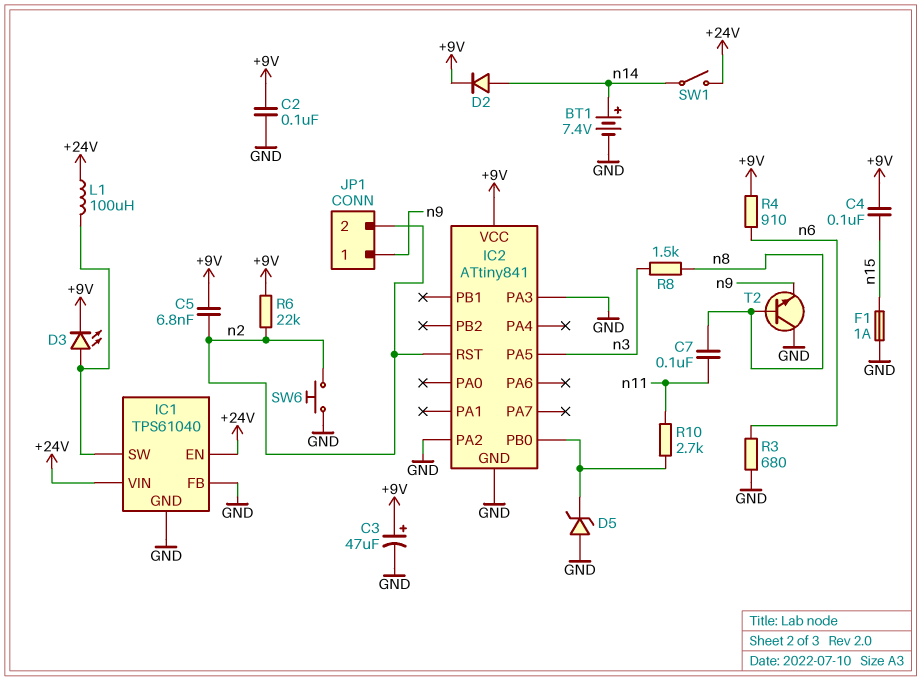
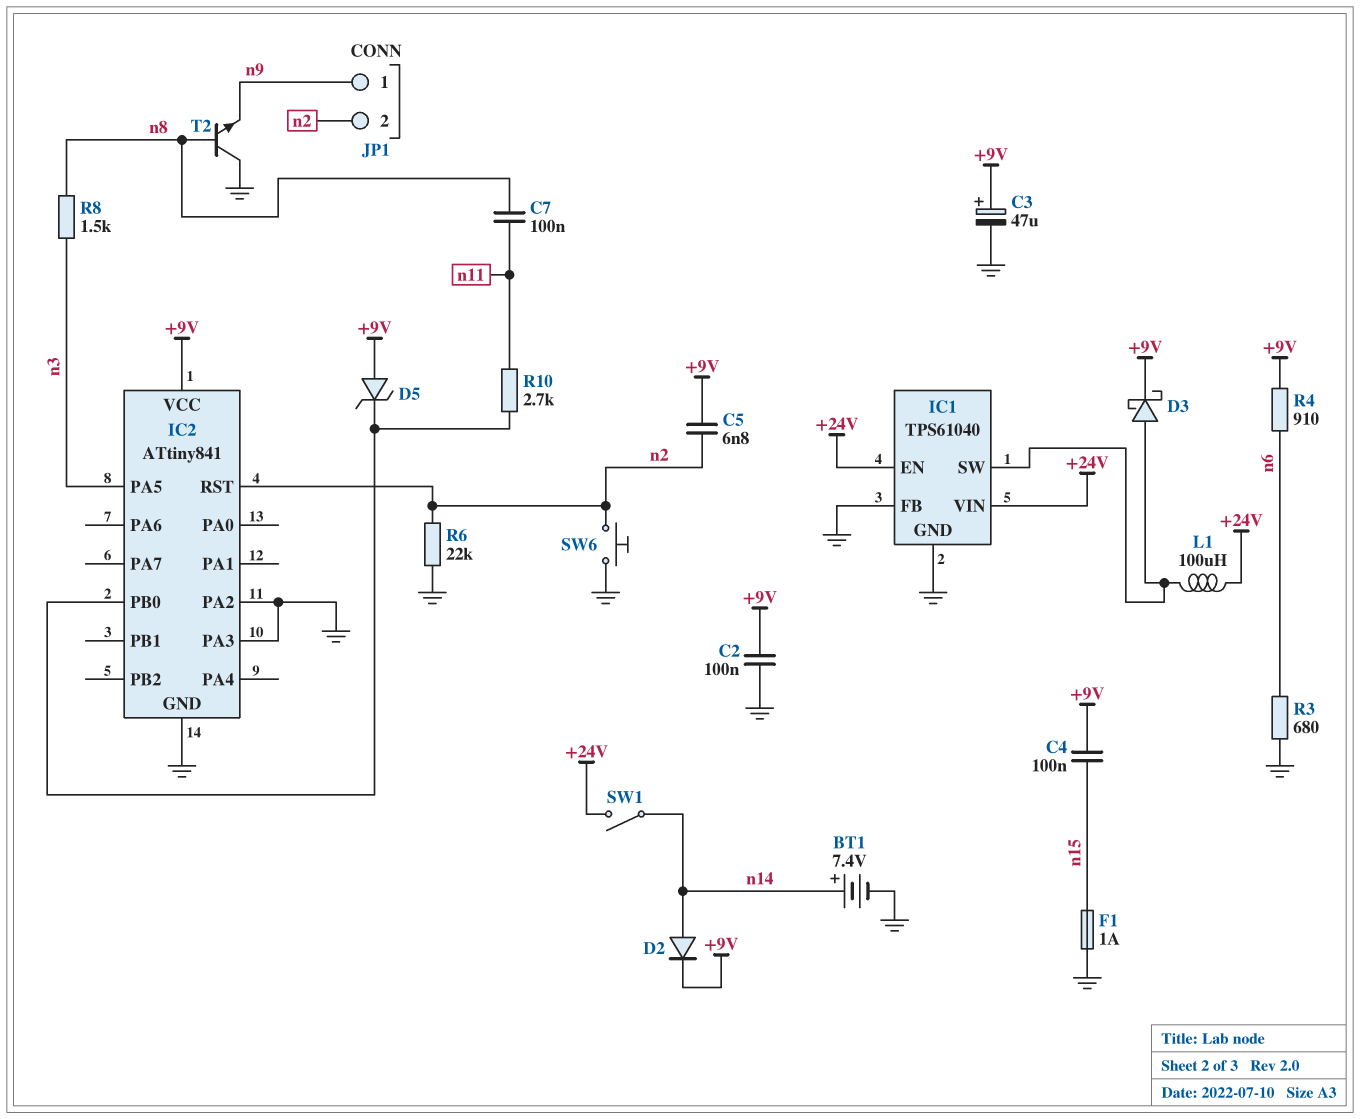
D3: LED (A IC1/SW, K +9V) -> schottky (A IC1/SW, K +9V)
D5: zener (A GND, K IC2/PB0) -> zener (A +9V, K IC2/PB0)
R6: 22k (+9V, n2) -> 22k (GND, n2)

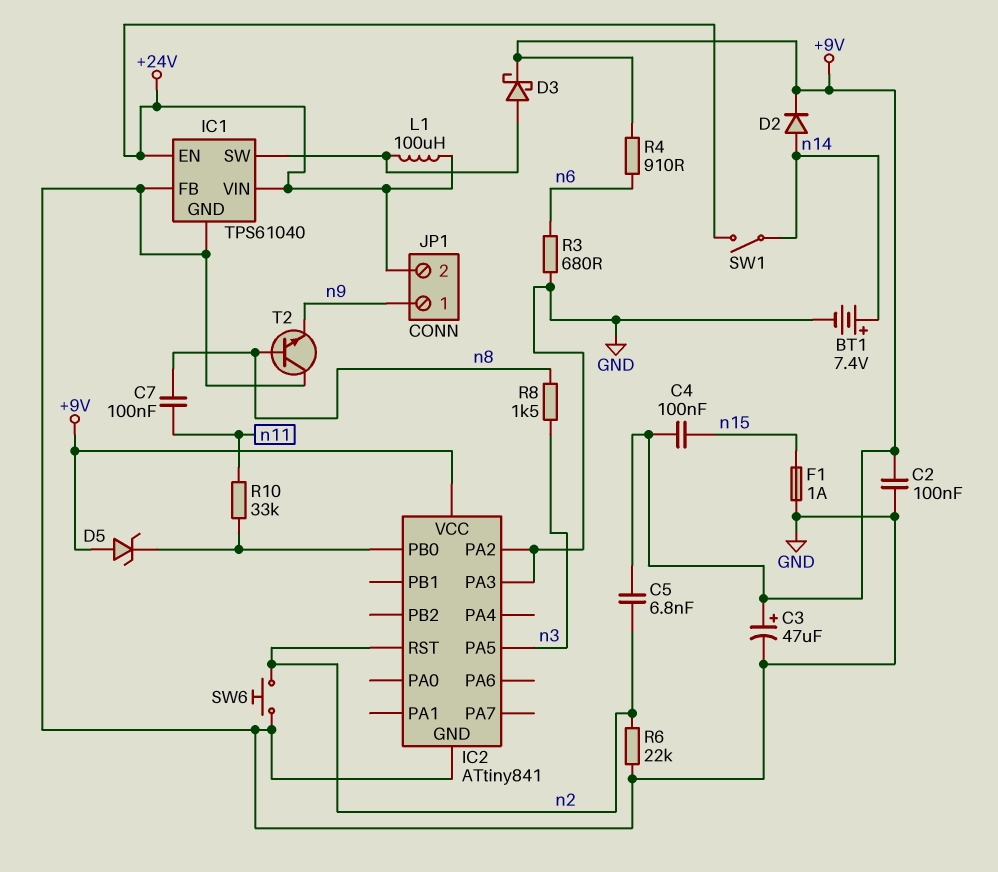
JP1 pin 2: n2 -> +24V
R10: 2.7k (IC2/PB0, n11) -> 33k (IC2/PB0, n11)

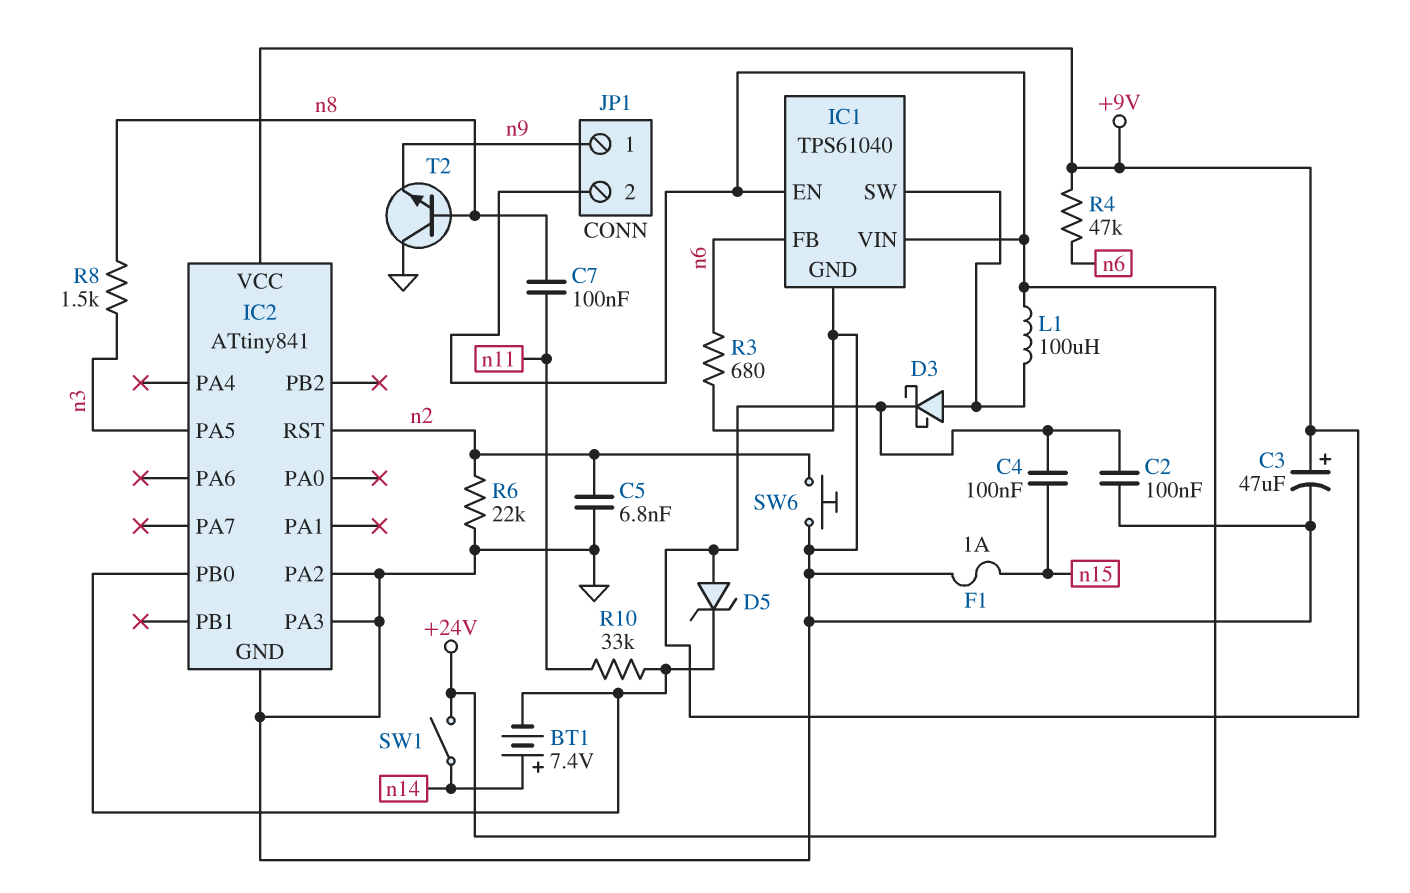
BT1: 7.4V (plus n14, minus GND) -> 7.4V (plus n14, minus IC2/PB0)
C5: 6.8nF (+9V, n2) -> 6.8nF (GND, n2)
D2: diode (A n14, K +9V) -> none
IC1 pin FB: GND -> n6
R4: 910 (+9V, n6) -> 47k (+9V, n6)

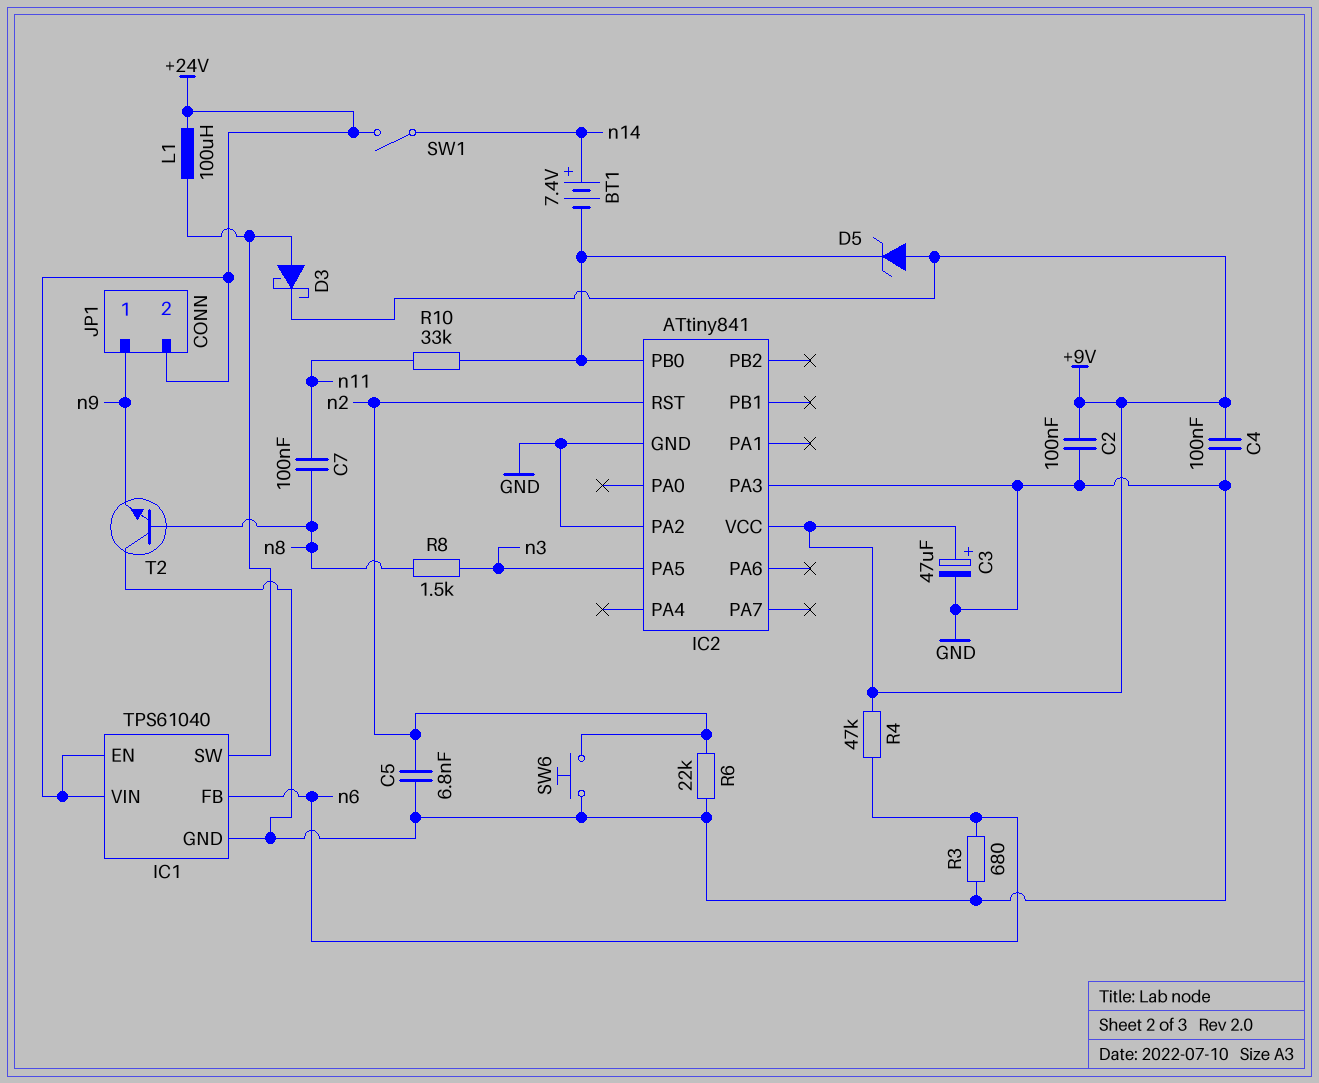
C4: 100nF (+9V, n15) -> 100nF (+9V, GND)
F1: 1A (GND, n15) -> none

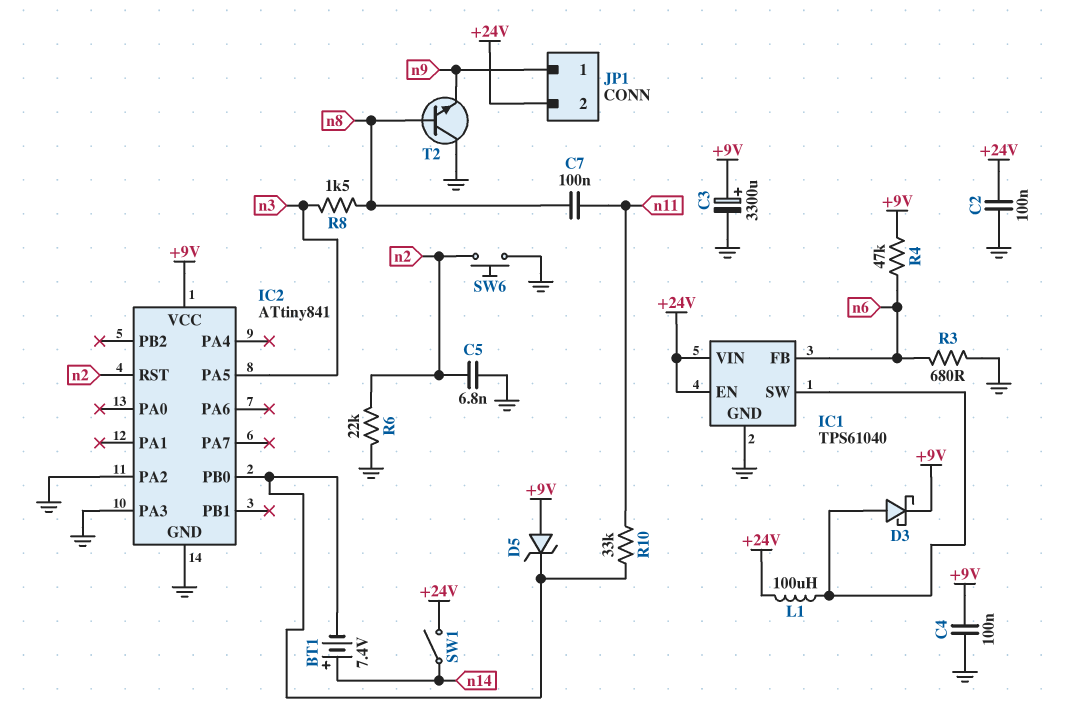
C2: 100nF (+9V, GND) -> 100nF (+24V, GND)
C3: 47uF (plus +9V, minus GND) -> 3300uF (plus +9V, minus GND)

